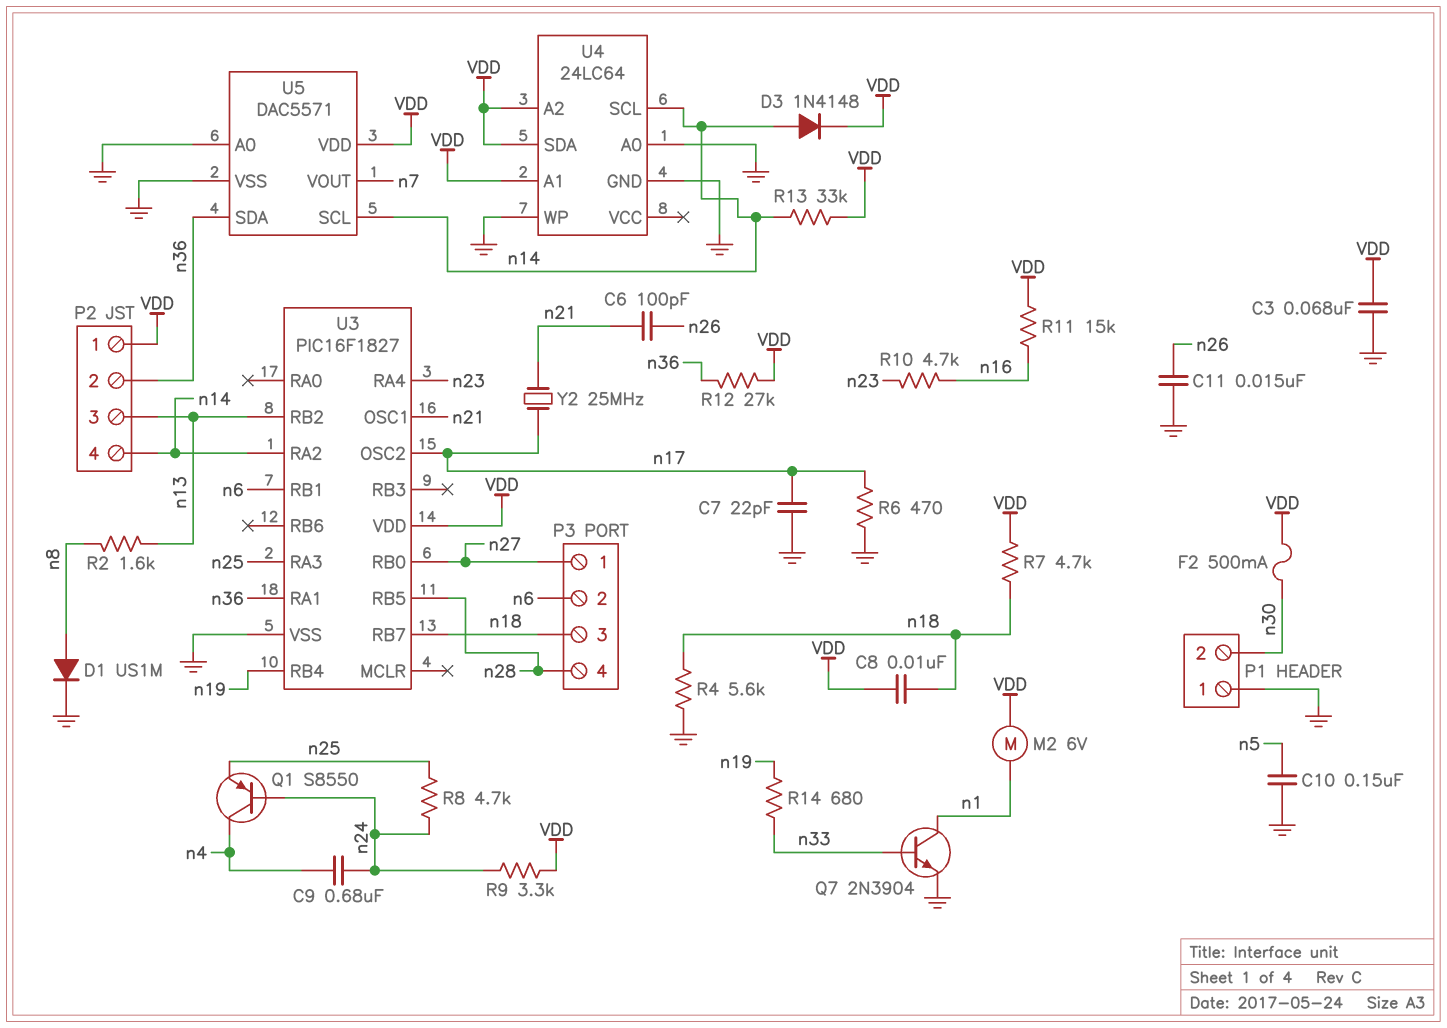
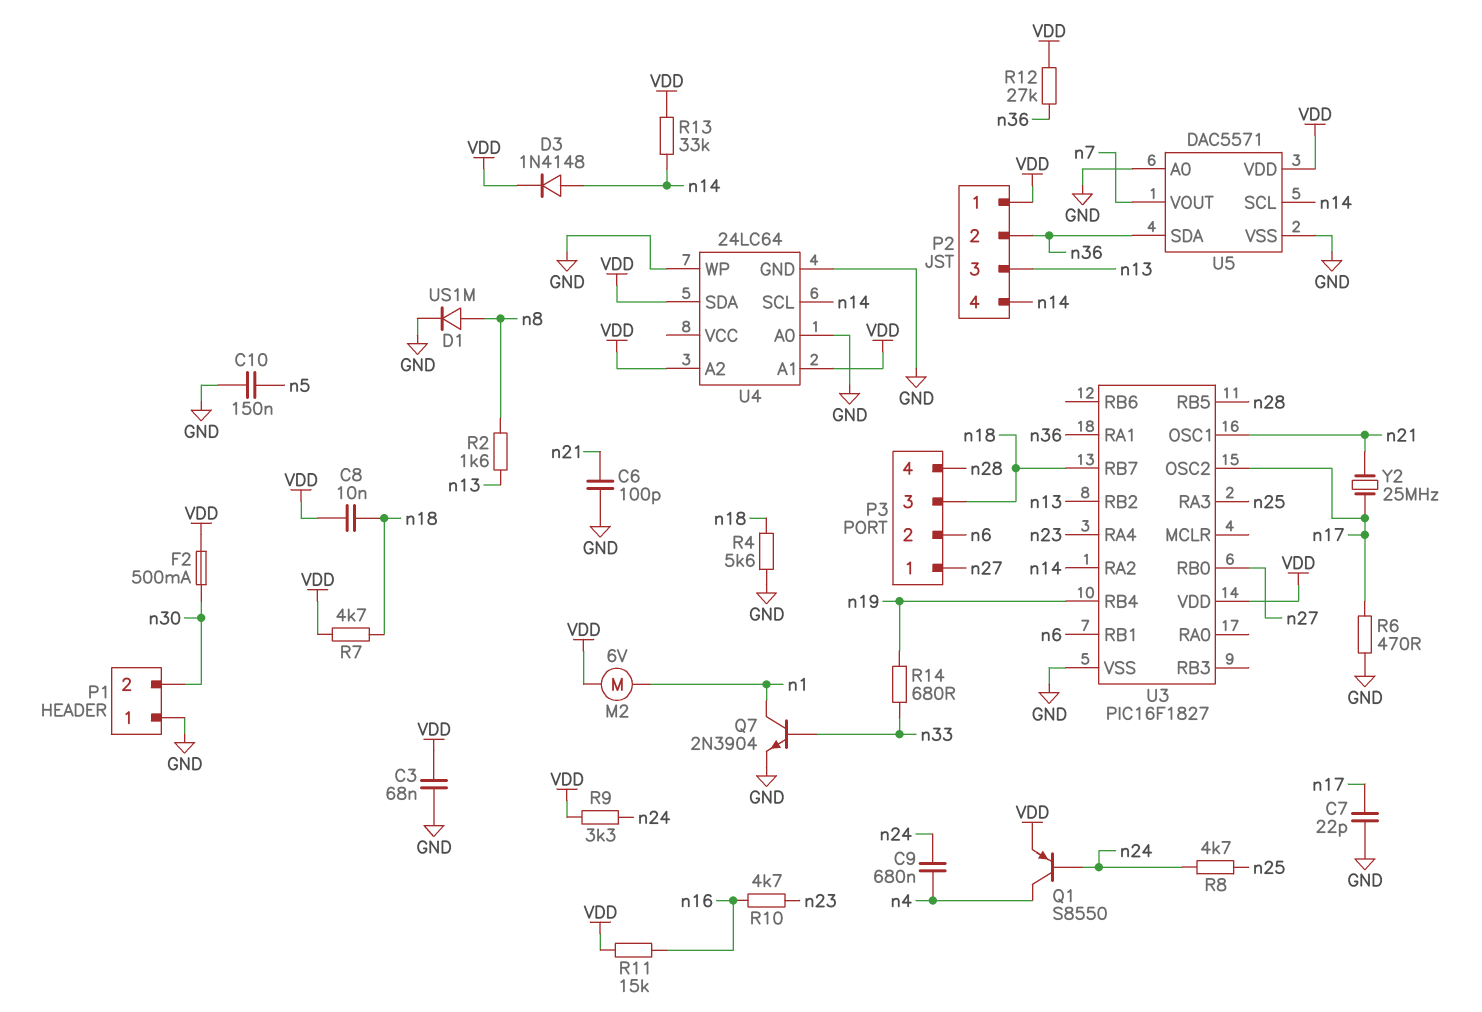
C6: 100pF (n21, n26) -> 100pF (GND, n21)
C11: 15nF (GND, n26) -> none
Q1: PNP S8550 (B n24, C n4, E n25) -> PNP S8550 (B n24, C n4, E VDD)

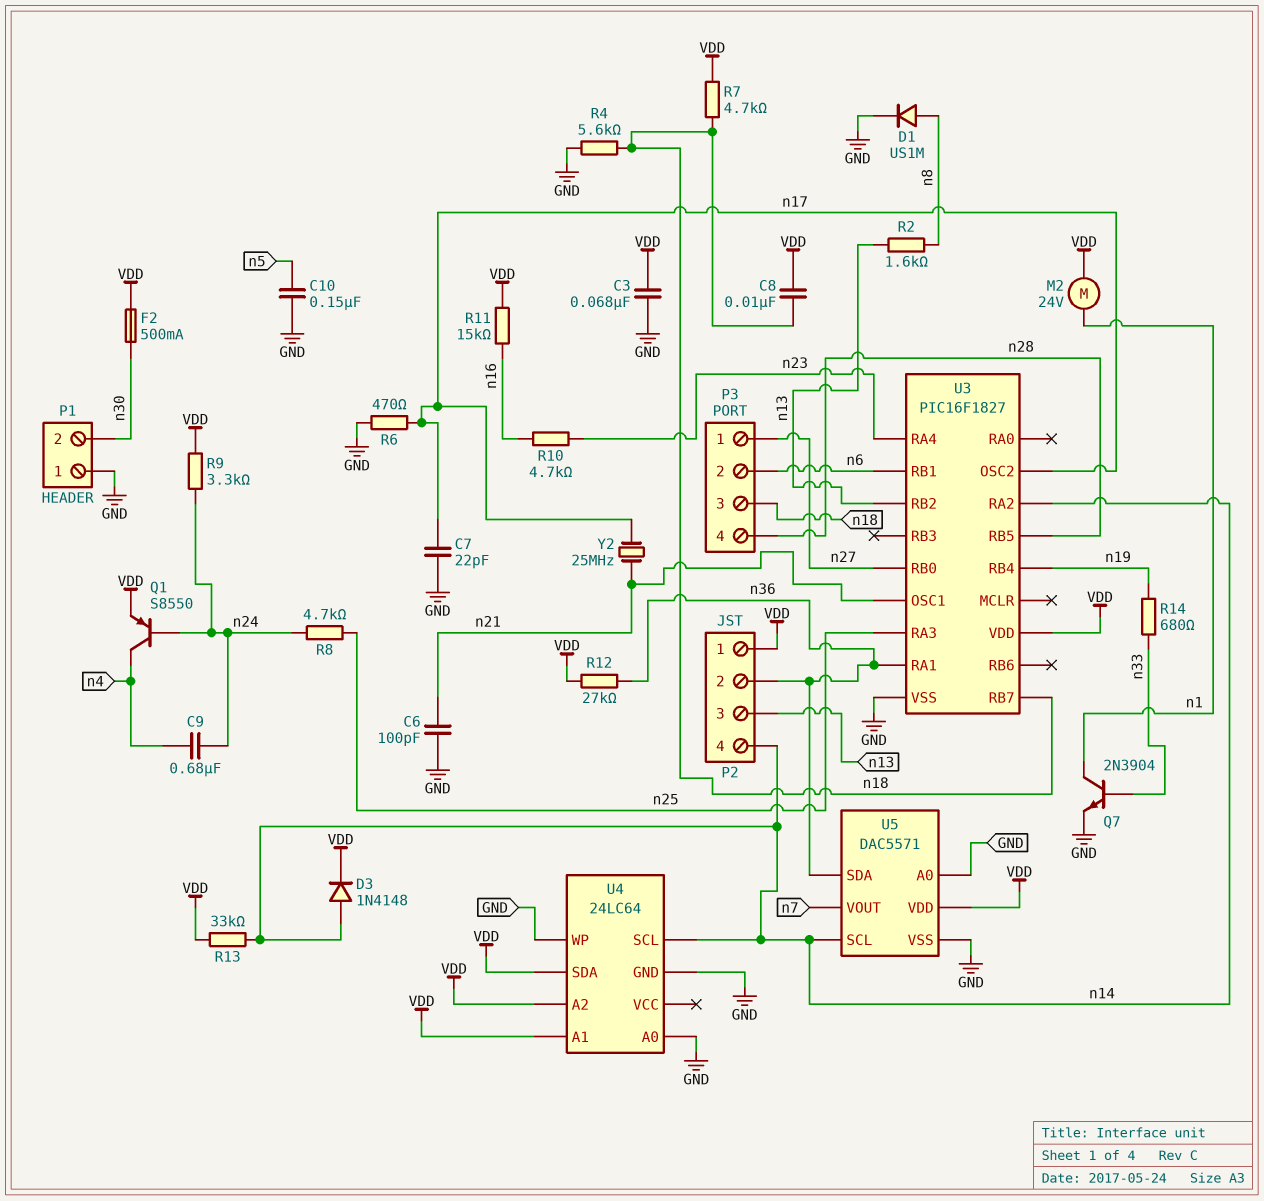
M2: motor 6V (VDD, n1) -> motor 24V (VDD, n1)

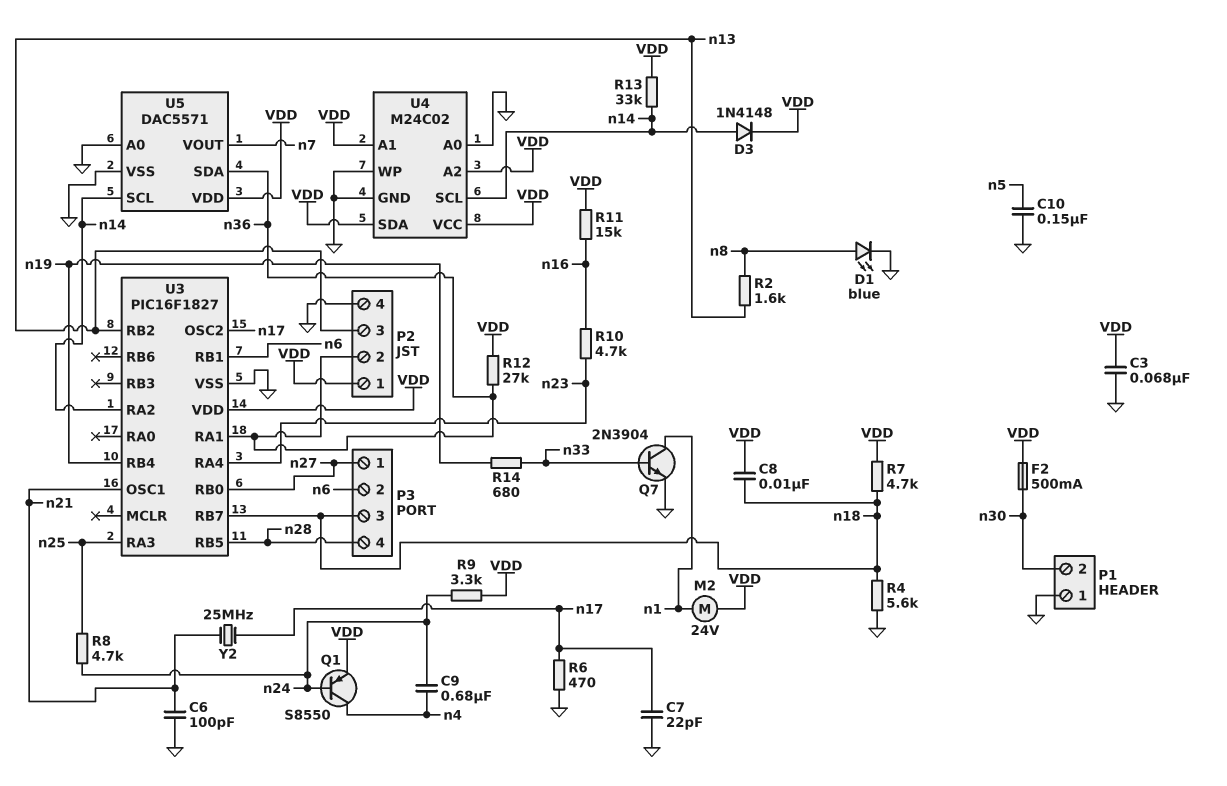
D1: diode US1M (A n8, K GND) -> LED blue (A n8, K GND)
P2 pin 4: n14 -> GND
U4: 24LC64 -> M24C02
U4 pin VCC: none -> VDD

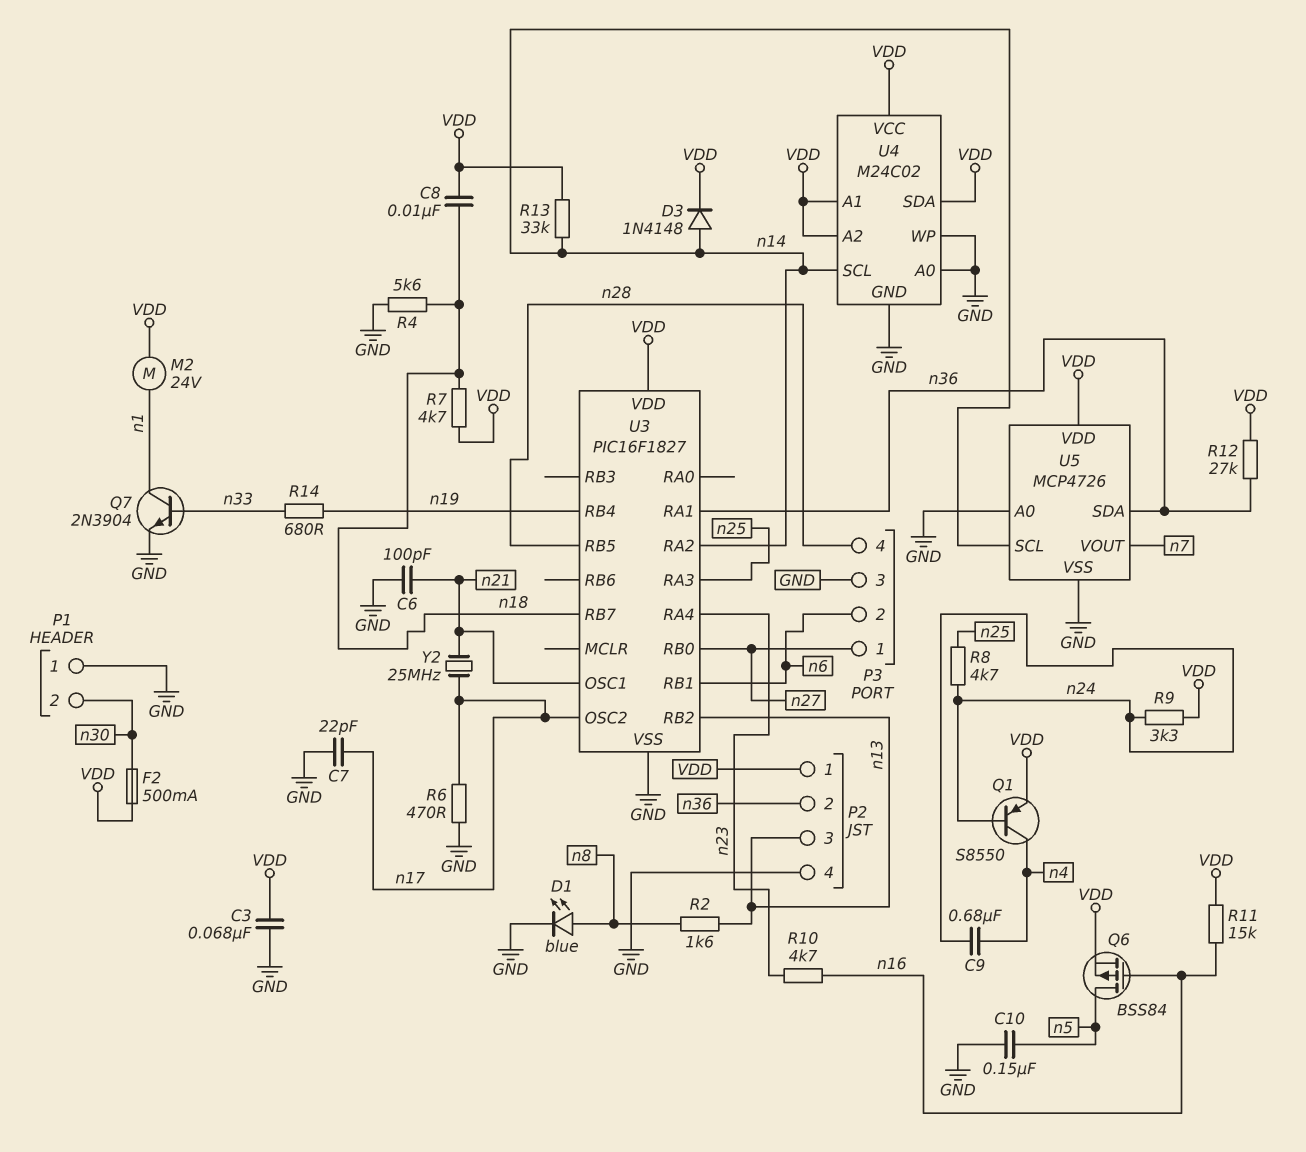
P3 pin 3: n18 -> GND
Q6: none -> PMOS BSS84 (G n16, D n5, S VDD)
U5: DAC5571 -> MCP4726

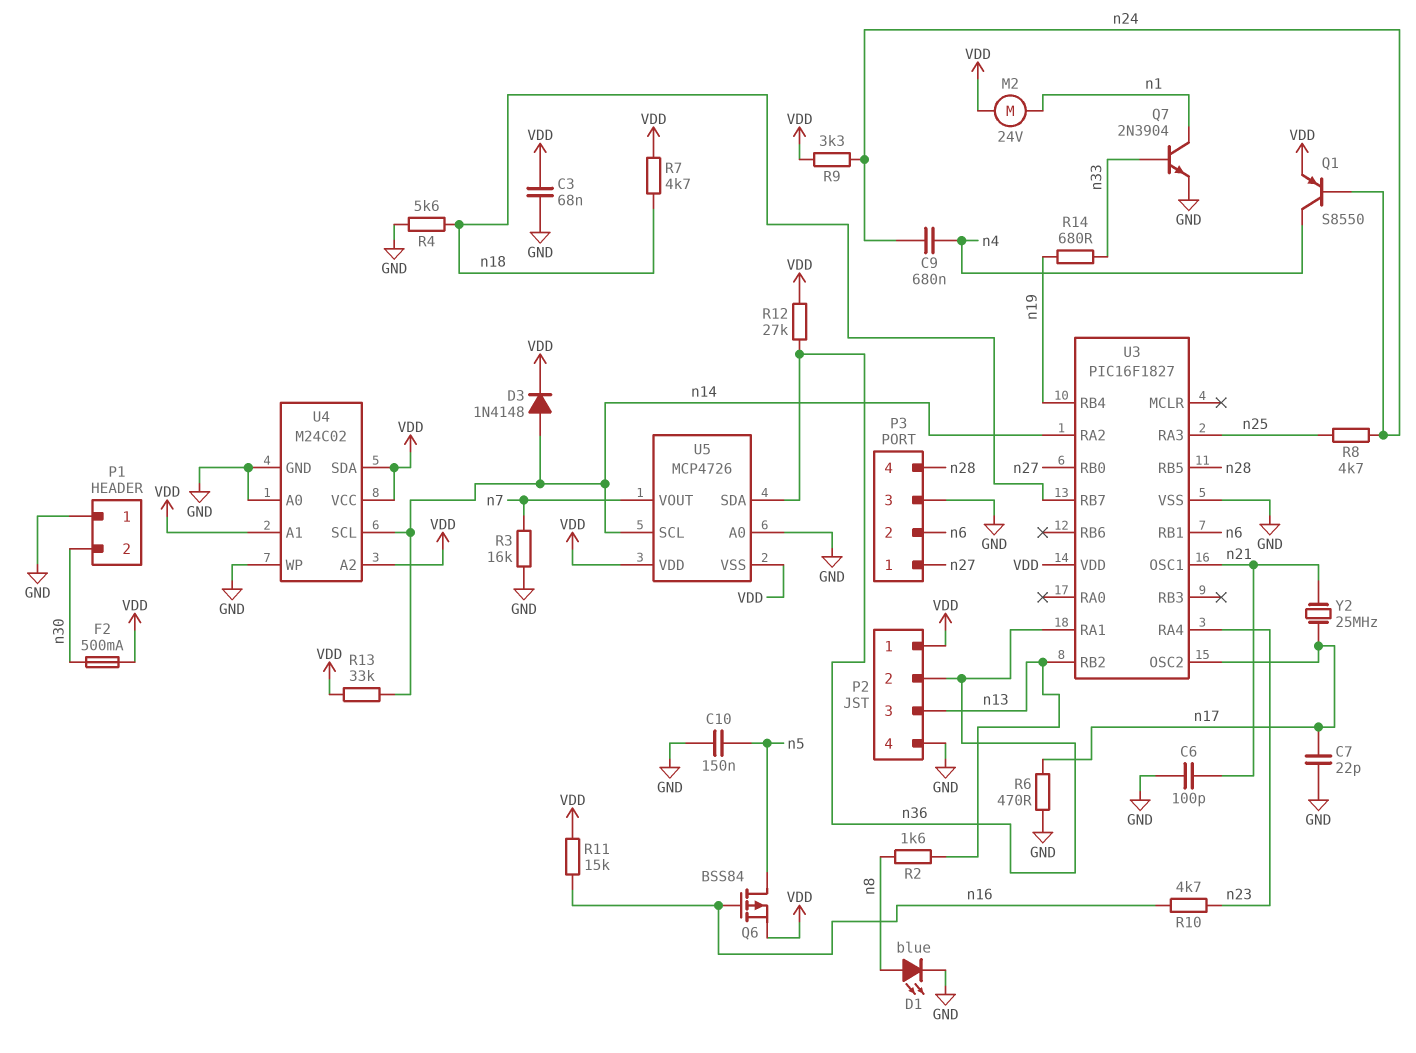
C8: 10nF (VDD, n18) -> none
R3: none -> 16k (GND, n7)
U5 pin VSS: GND -> VDD

